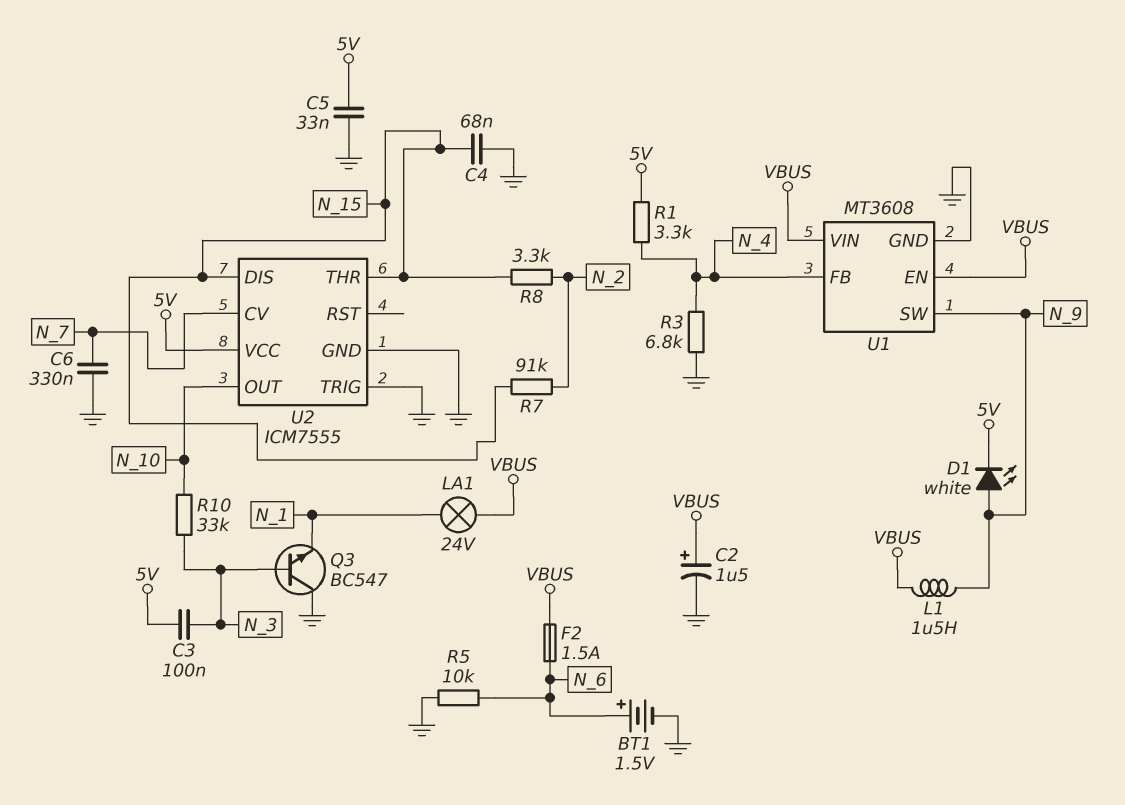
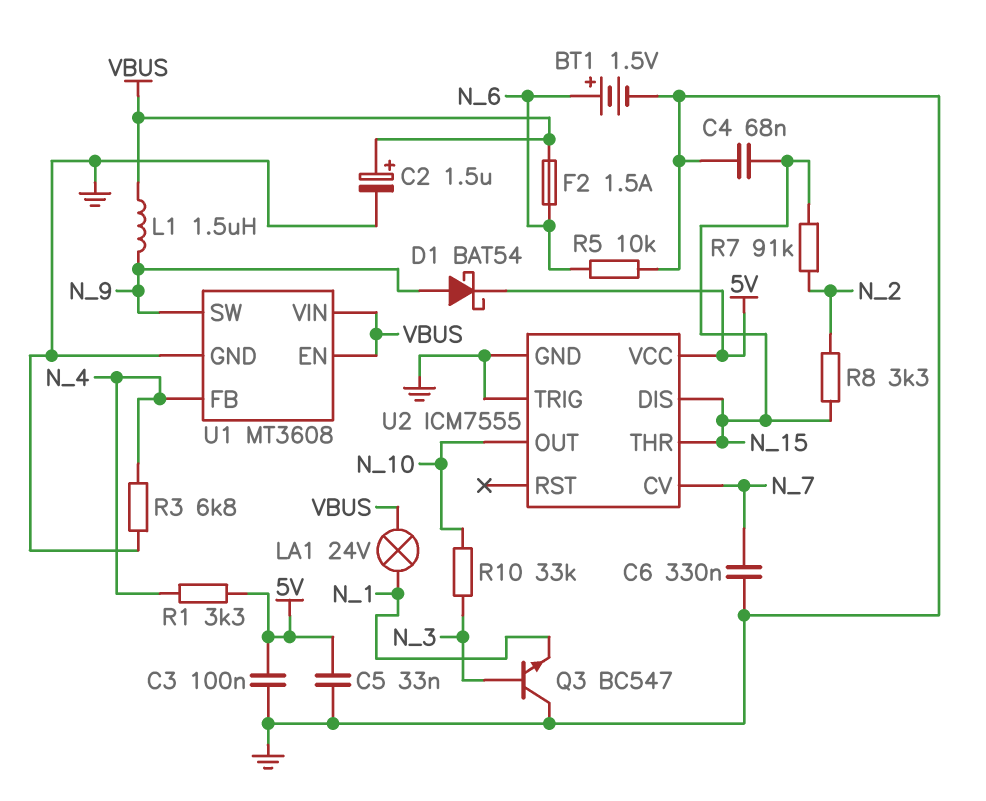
C3: 100nF (5V, N_3) -> 100nF (5V, GND)
D1: LED white (A N_9, K 5V) -> schottky BAT54 (A N_9, K 5V)

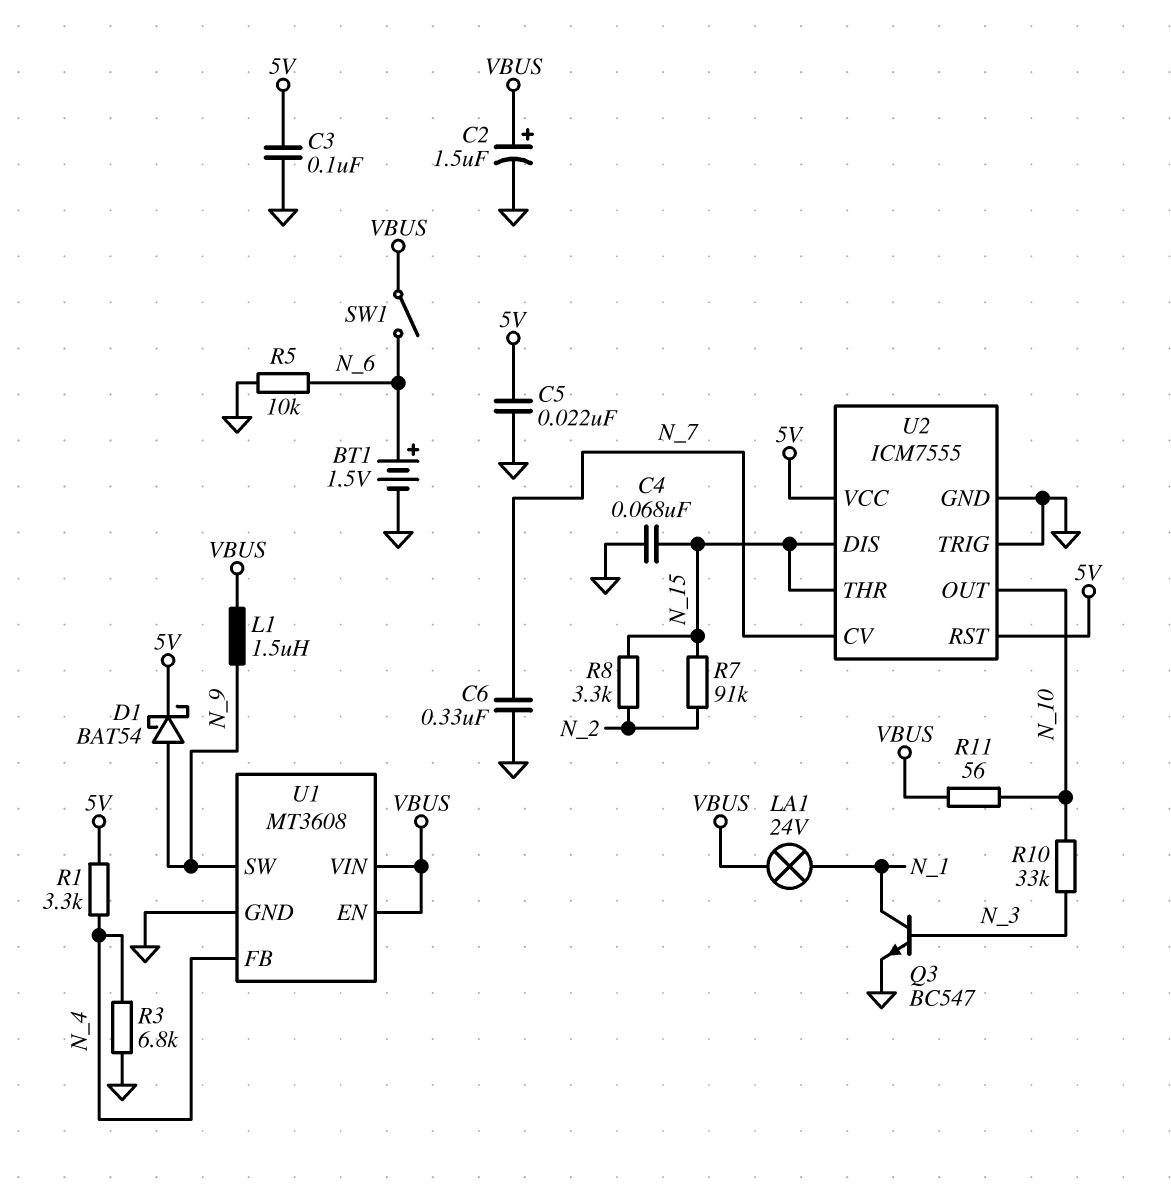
C5: 33nF (5V, GND) -> 22nF (5V, GND)
F2: 1.5A (N_6, VBUS) -> none
Q3: NPN BC547 (B N_3, C GND, E N_1) -> NPN BC547 (B N_3, C N_1, E GND)
R11: none -> 56 (N_10, VBUS)
SW1: none -> switch (N_6, VBUS)
U2 pin RST: none -> 5V

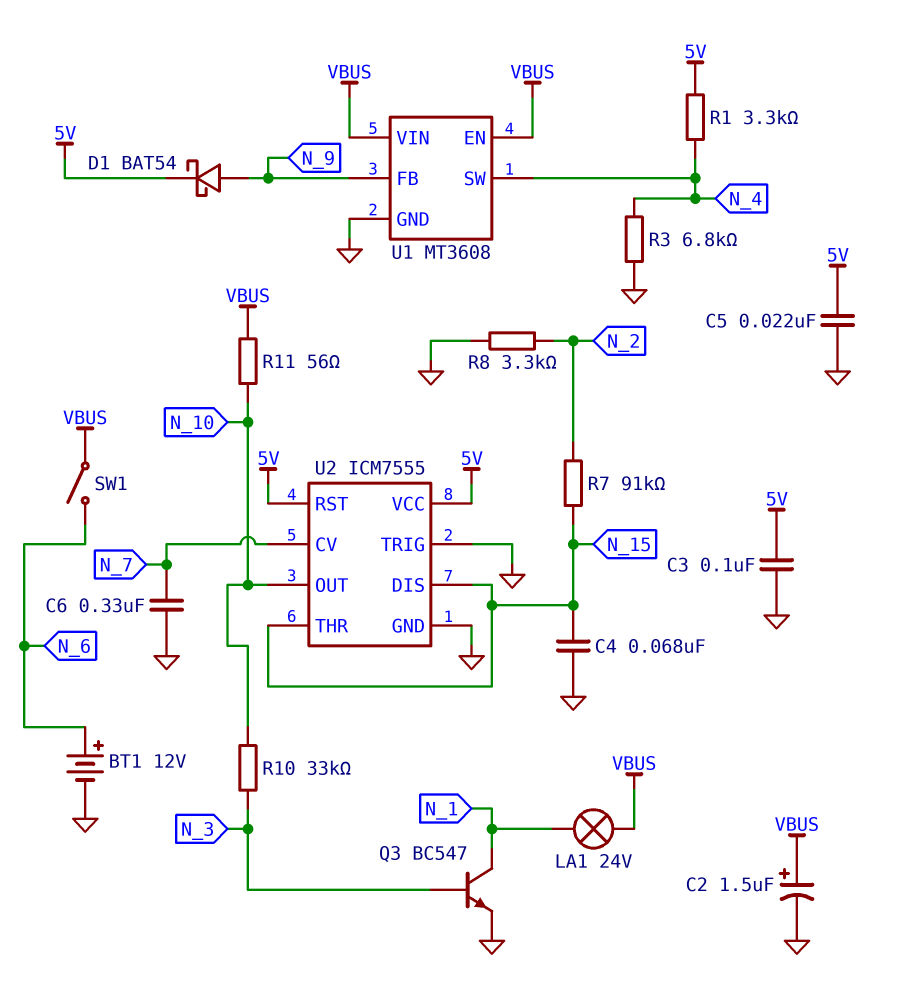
BT1: 1.5V (plus N_6, minus GND) -> 12V (plus N_6, minus GND)
L1: 1.5uH (N_9, VBUS) -> none
R5: 10k (GND, N_6) -> none
R8: 3.3k (N_2, N_15) -> 3.3k (GND, N_2)
U1 pin FB: N_4 -> N_9
U1 pin SW: N_9 -> N_4

